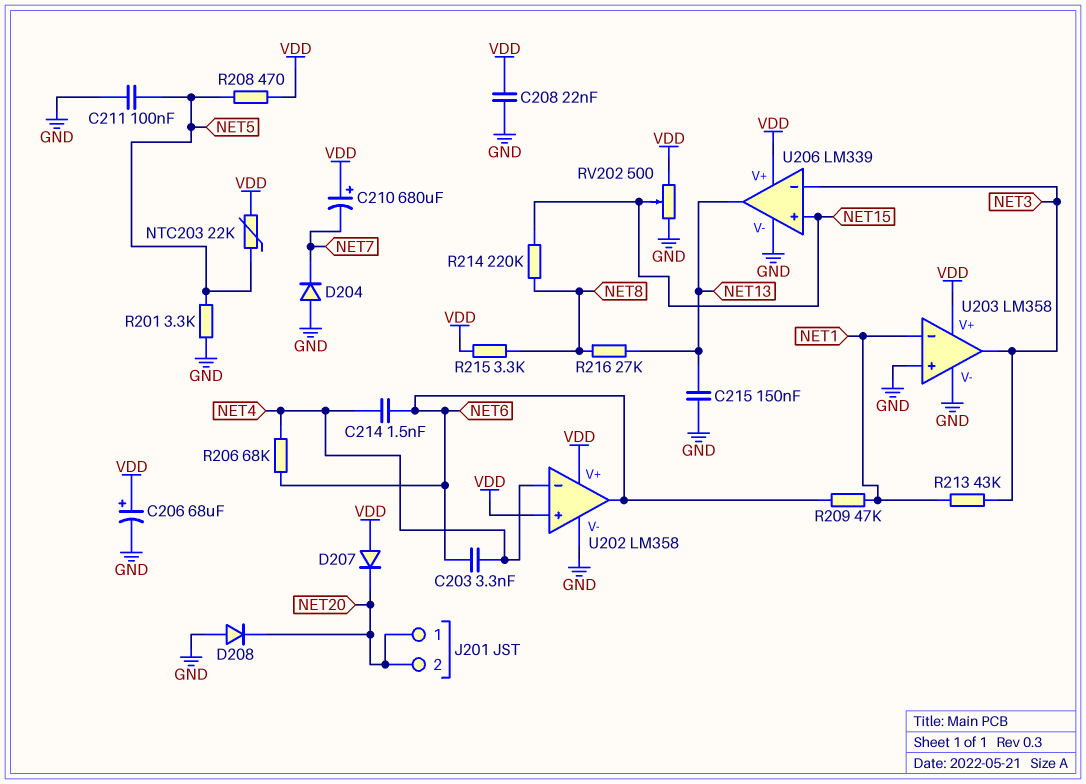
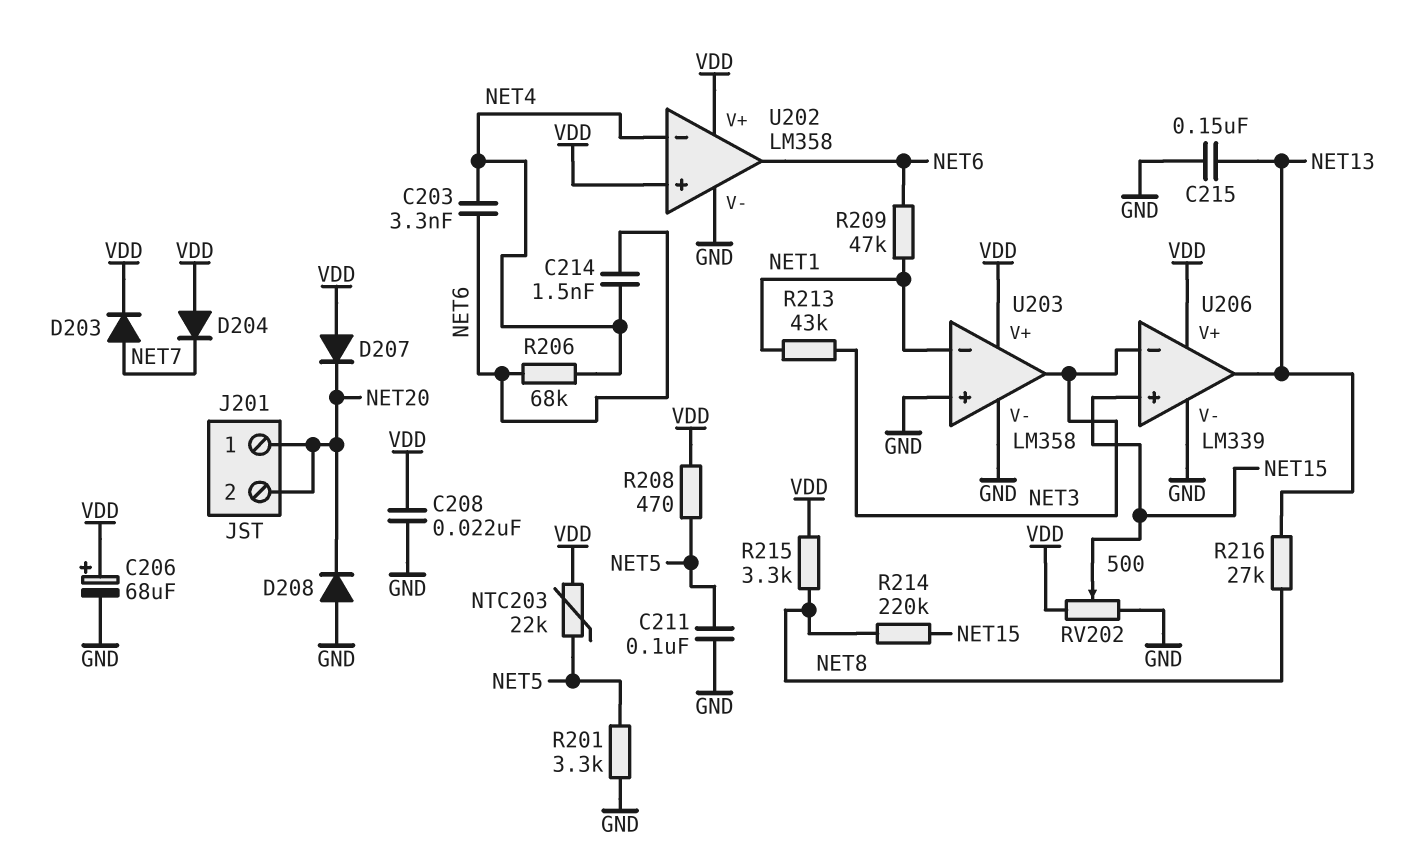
C210: 680uF (plus VDD, minus NET7) -> none
D203: none -> diode (A NET7, K VDD)
D204: diode (A GND, K NET7) -> diode (A VDD, K NET7)

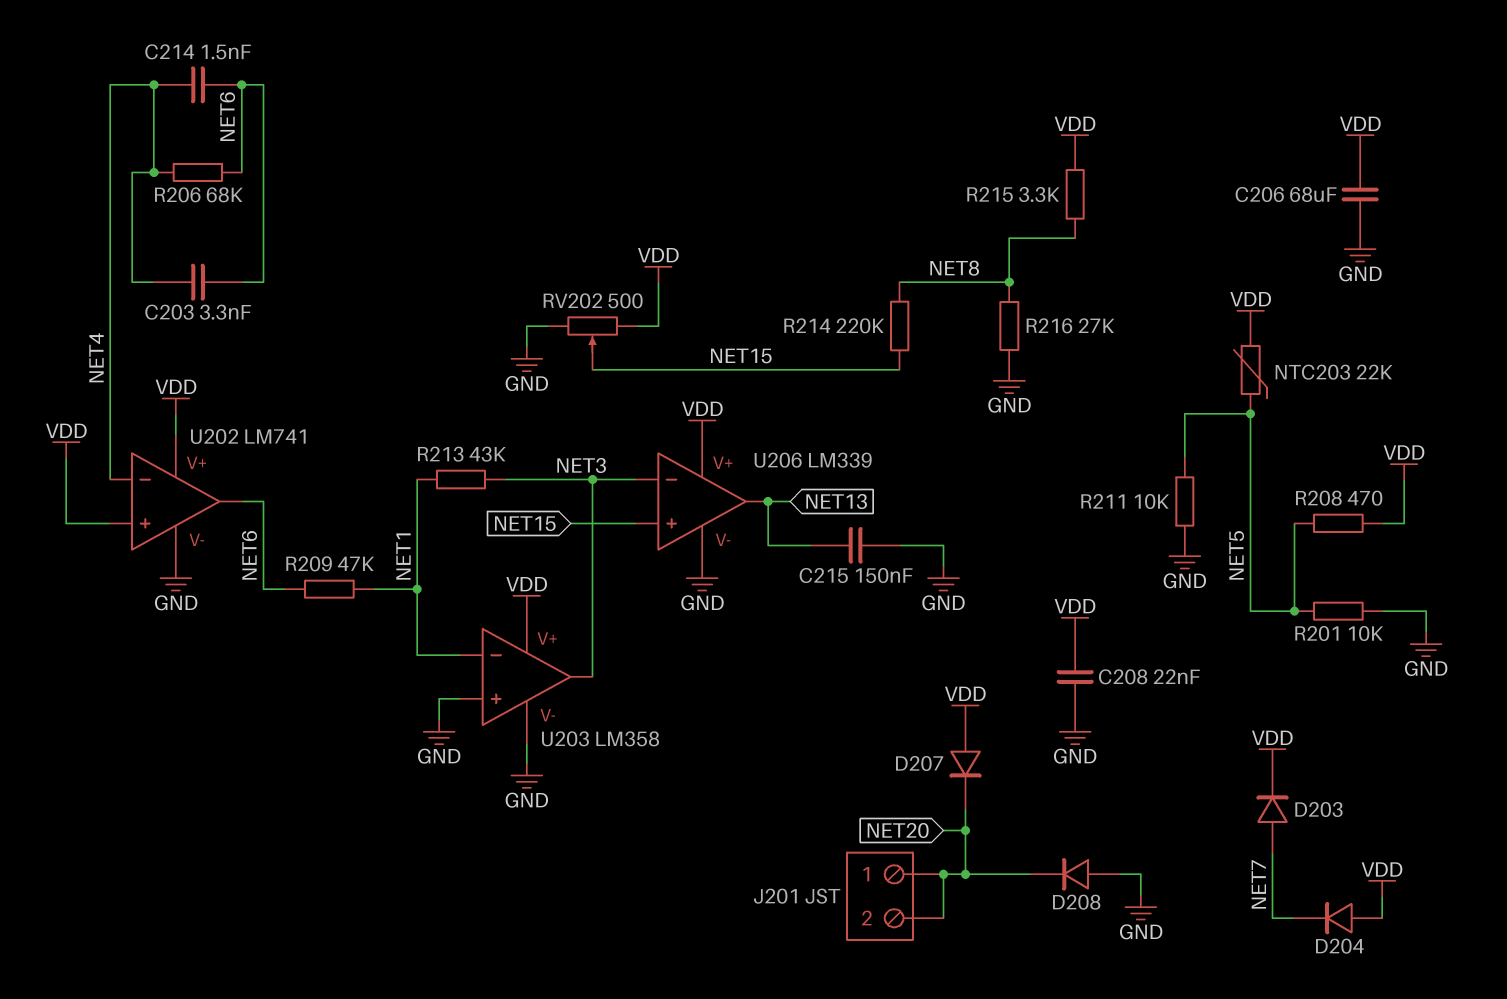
C206: 68uF (plus VDD, minus GND) -> 68uF (GND, VDD)
C211: 100nF (GND, NET5) -> none
R201: 3.3k (GND, NET5) -> 10k (GND, NET5)
R211: none -> 10k (GND, NET5)
R216: 27k (NET8, NET13) -> 27k (GND, NET8)
U202: LM358 -> LM741

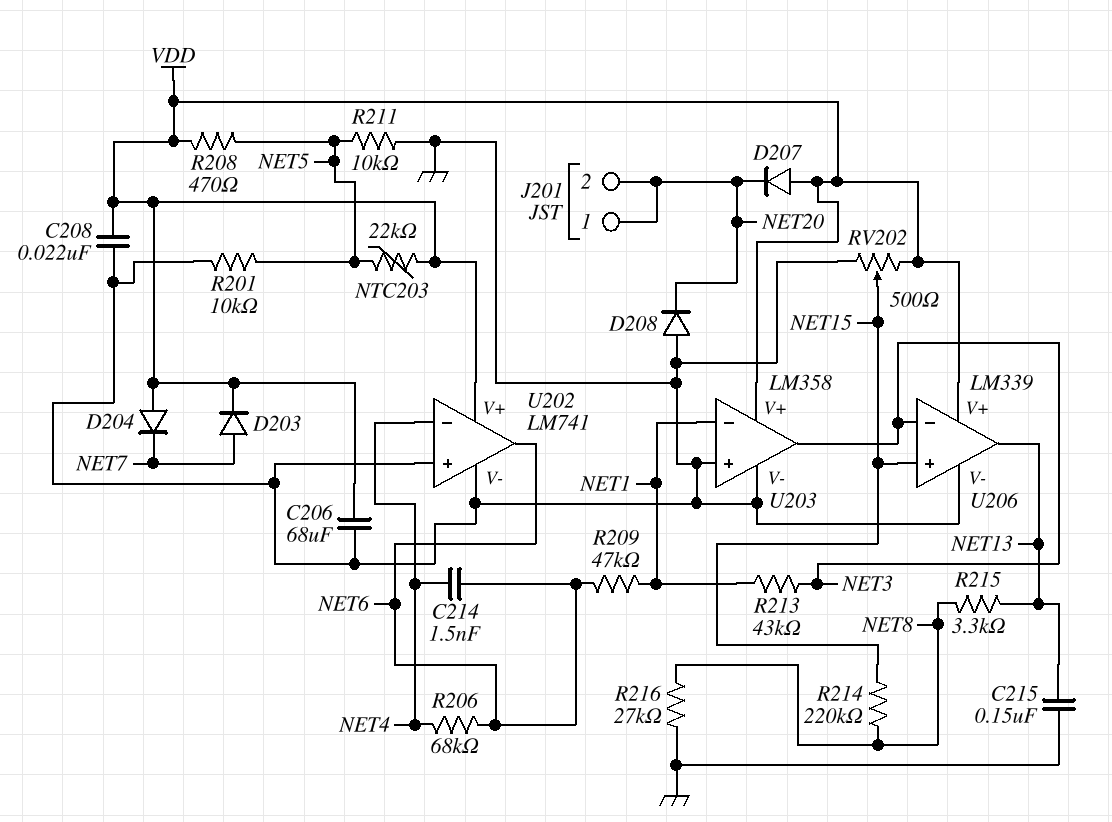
C203: 3.3nF (NET4, NET6) -> none
R215: 3.3k (NET8, VDD) -> 3.3k (NET8, NET13)
U202 pin in+: VDD -> GND

